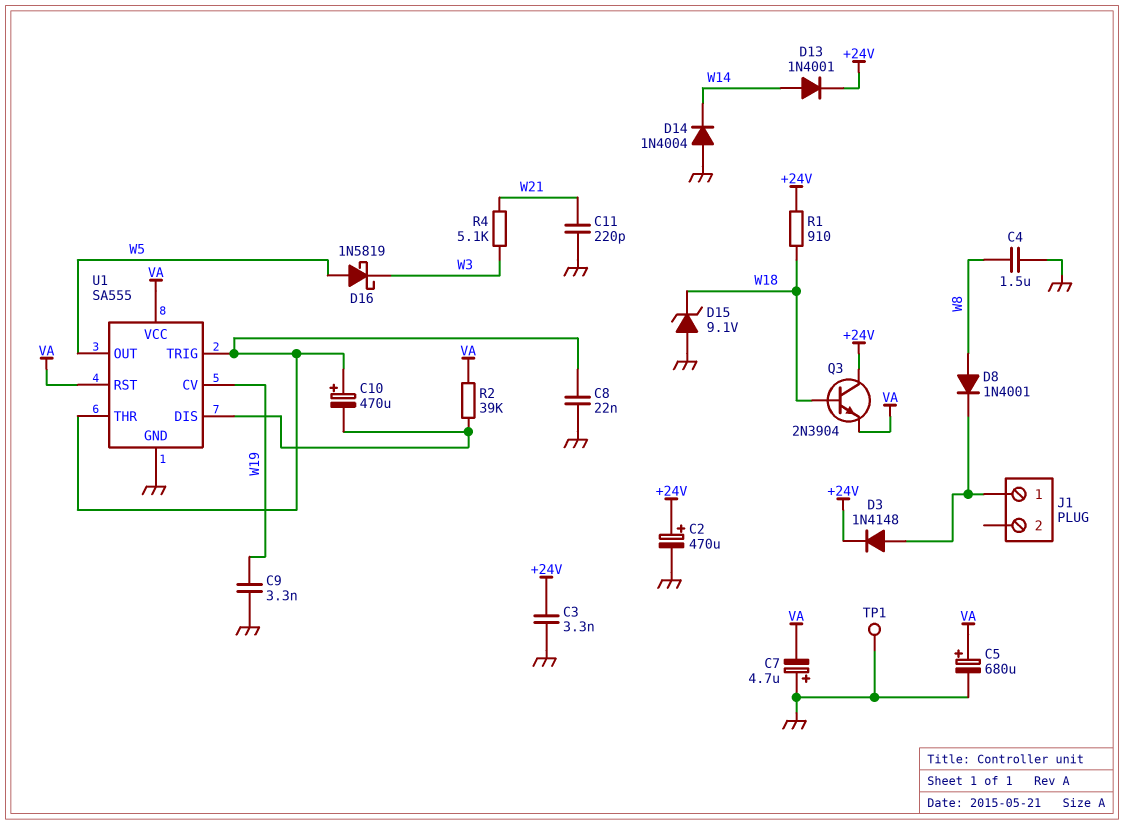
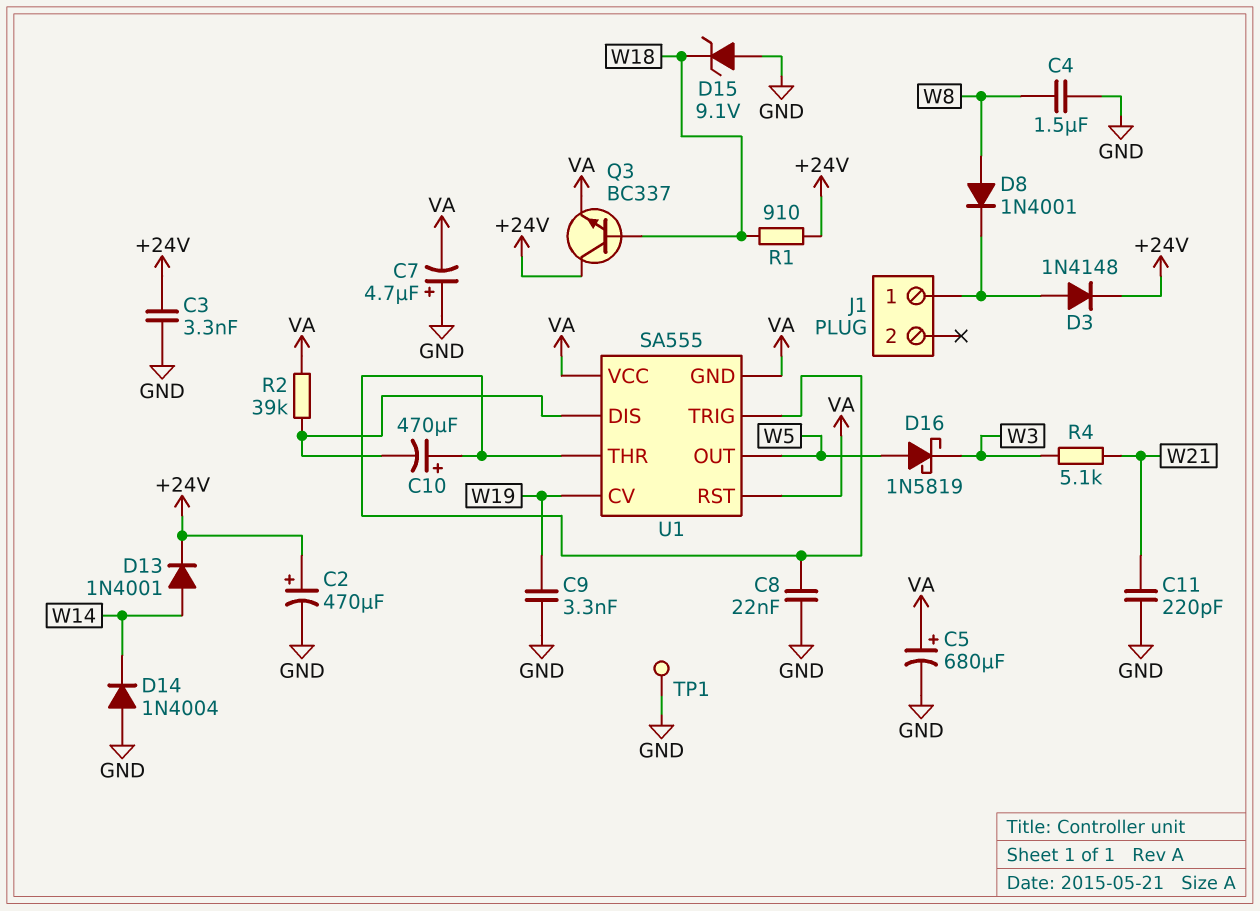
Q3: NPN 2N3904 (B W18, C +24V, E VA) -> NPN BC337 (B W18, C +24V, E VA)
U1 pin GND: GND -> VA

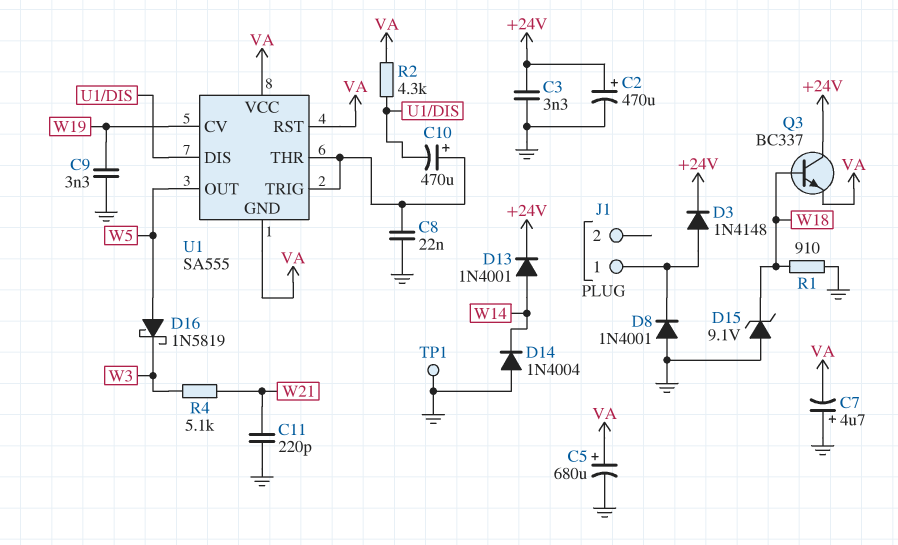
C4: 1.5uF (GND, W8) -> none
D8: diode 1N4001 (A W8, K J1/1) -> diode 1N4001 (A GND, K J1/1)
R1: 910 (+24V, W18) -> 910 (GND, W18)
R2: 39k (U1/DIS, VA) -> 4.3k (U1/DIS, VA)

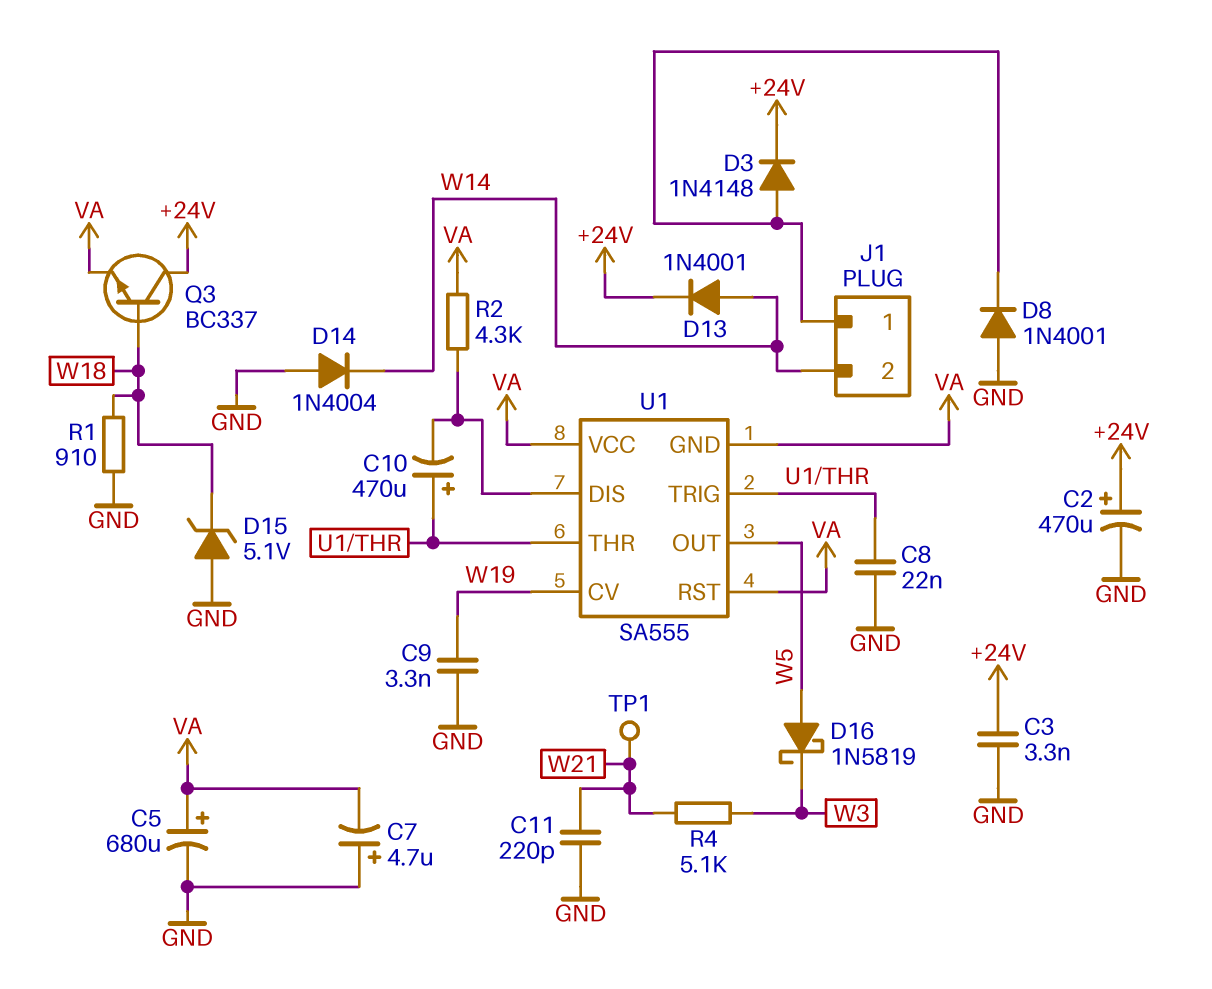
D15: zener 9.1V (A GND, K W18) -> zener 5.1V (A GND, K W18)
J1 pin 2: none -> W14
TP1: test point (GND) -> test point (W21)

